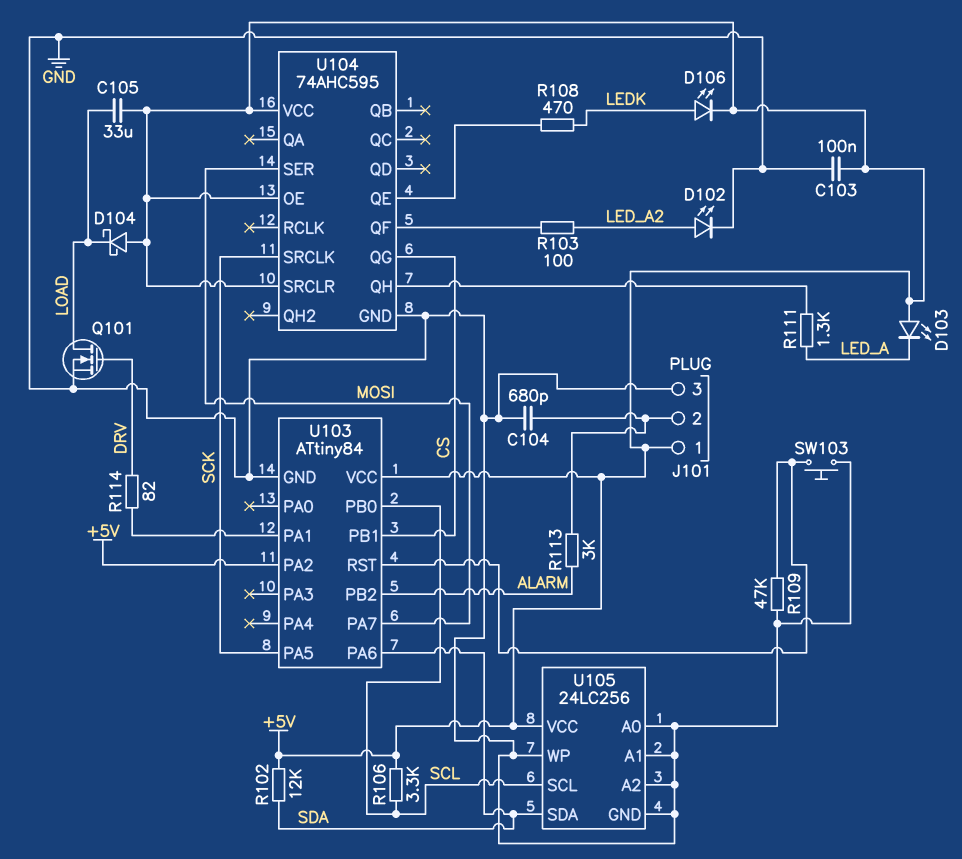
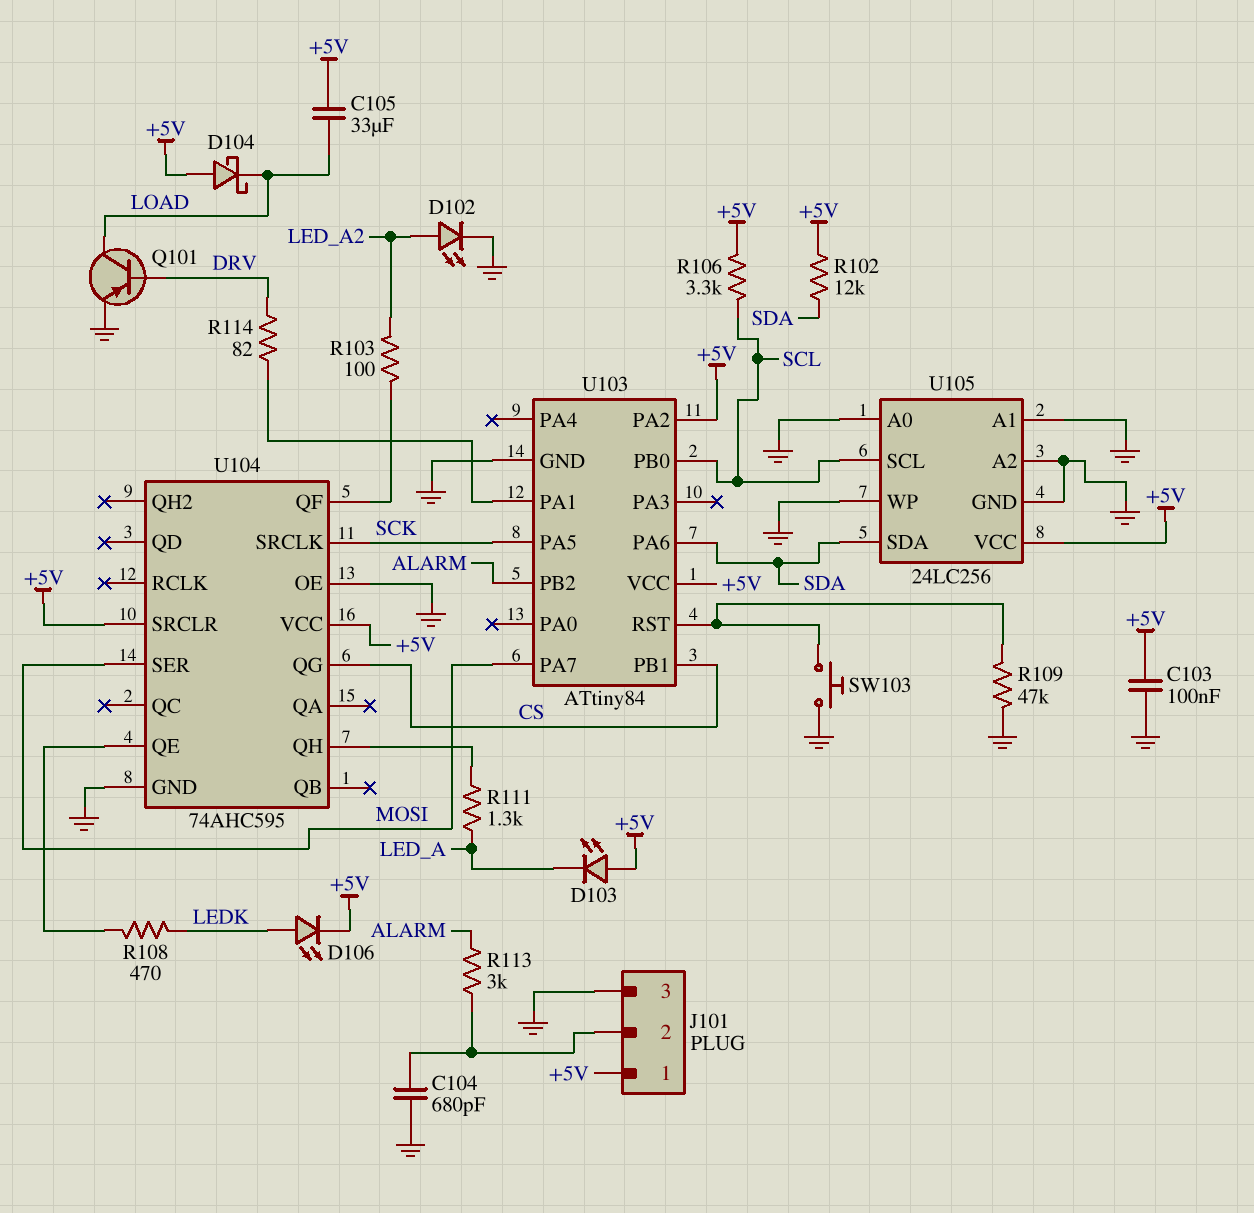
Q101: NMOS (G DRV, D LOAD, S GND) -> PNP (B DRV, C LOAD, E GND)
U104 pin OE: +5V -> GND

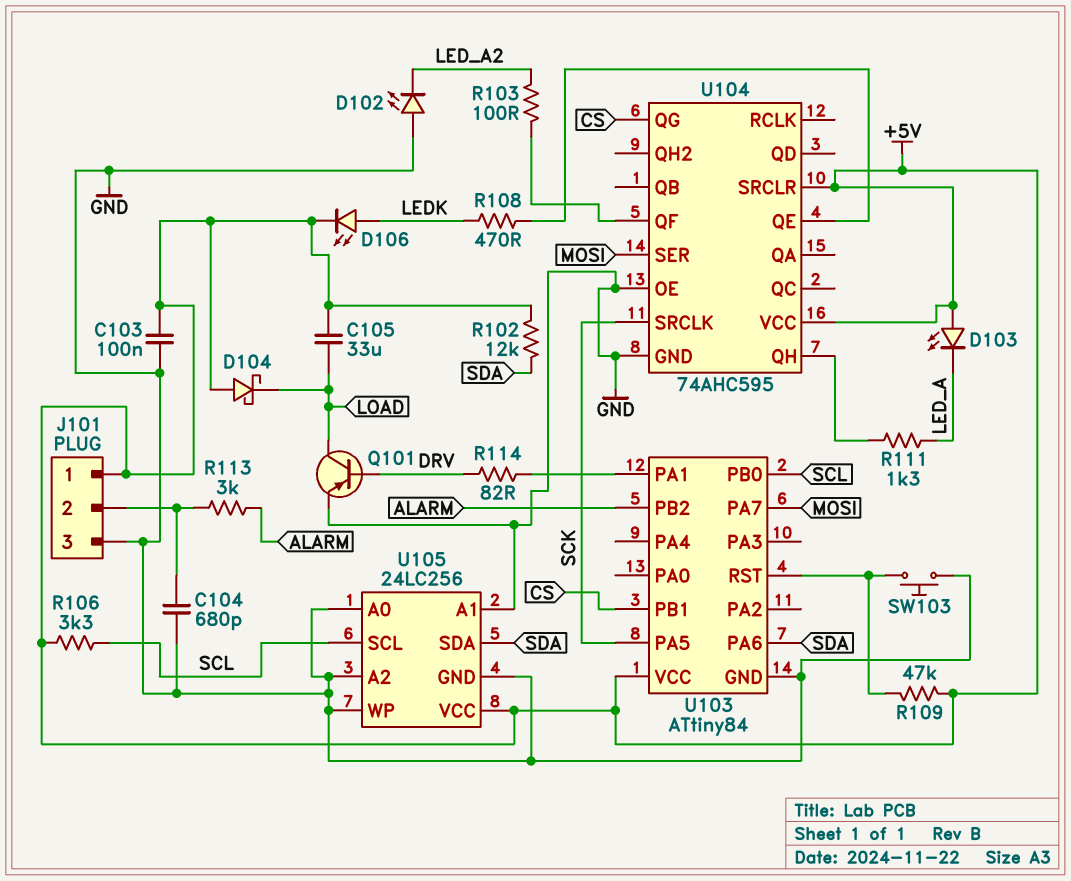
D102: LED (A LED_A2, K GND) -> LED (A GND, K LED_A2)
R109: 47k (GND, U103/RST) -> 47k (+5V, U103/RST)
U103 pin PA2: +5V -> none

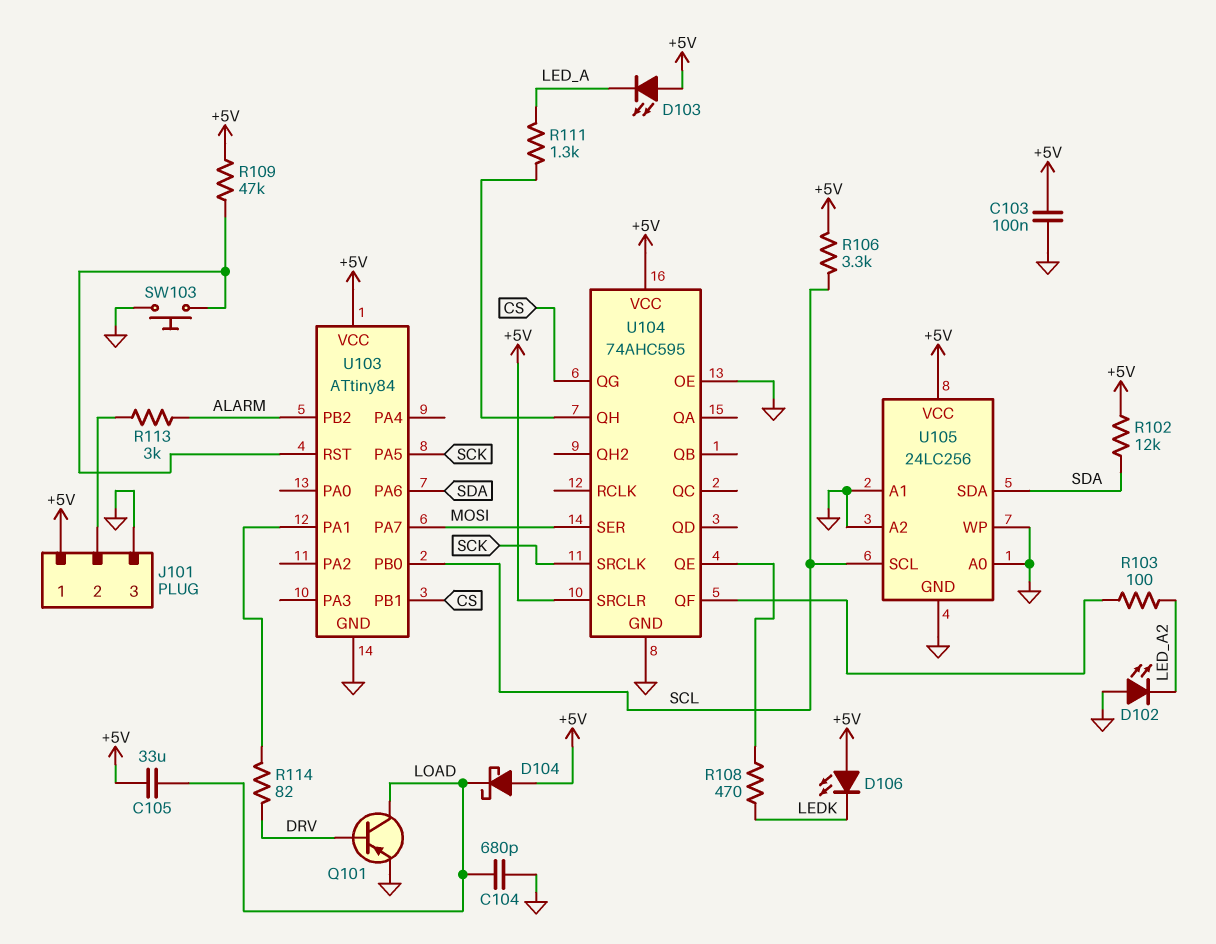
C104: 680pF (GND, J101/2) -> 680pF (GND, LOAD)
D106: LED (A LEDK, K +5V) -> LED (A +5V, K LEDK)

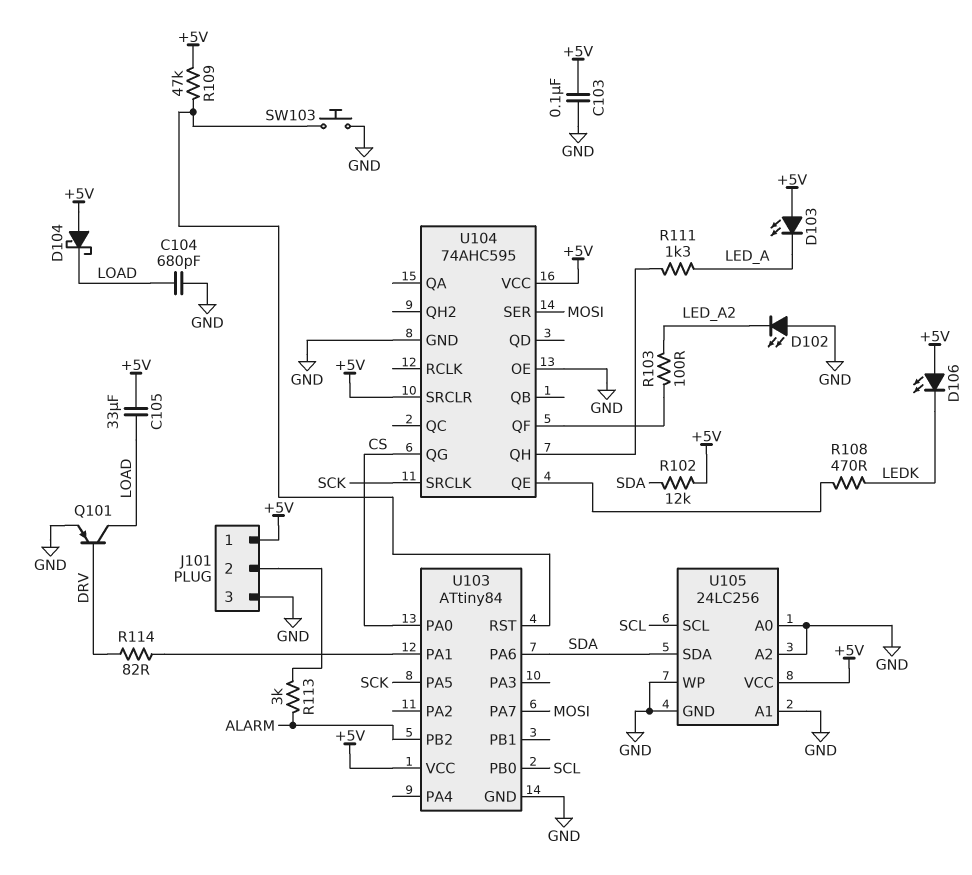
R106: 3.3k (+5V, SCL) -> none
U103 pin PA0: none -> CS
U103 pin PB1: CS -> none

